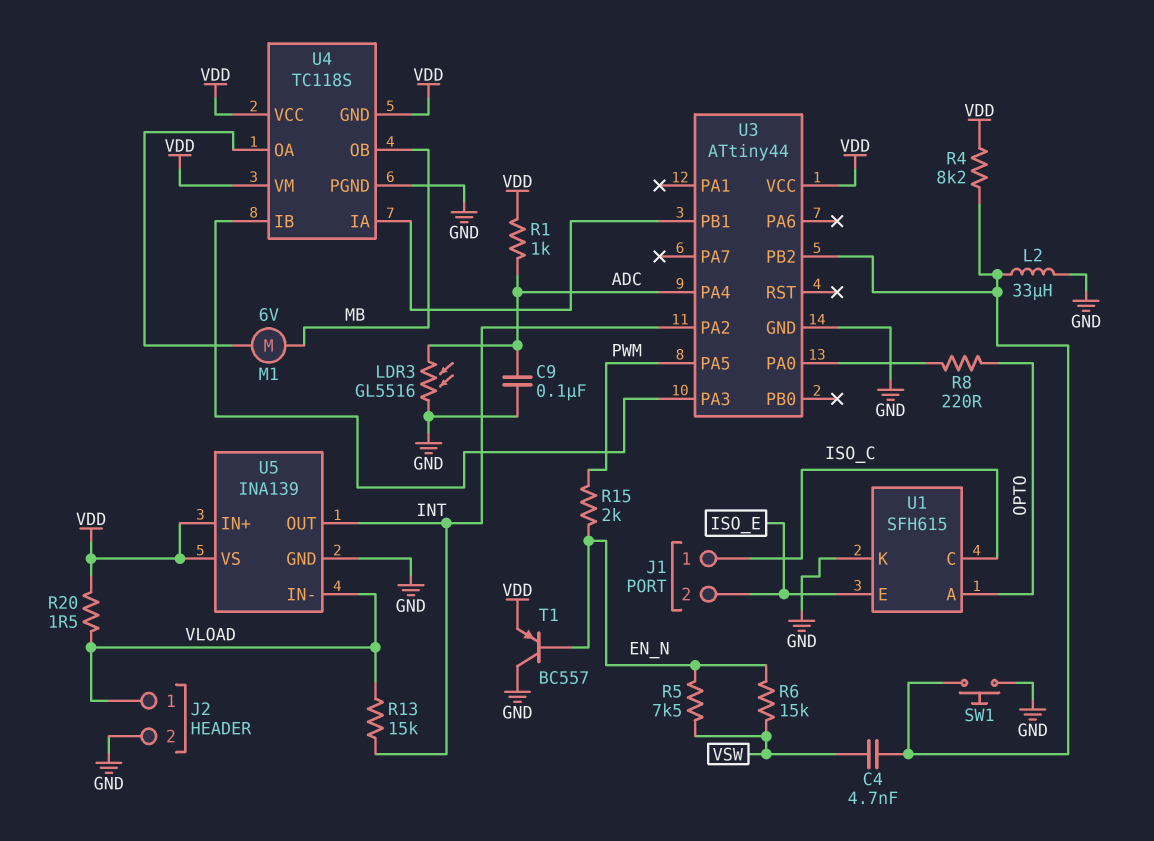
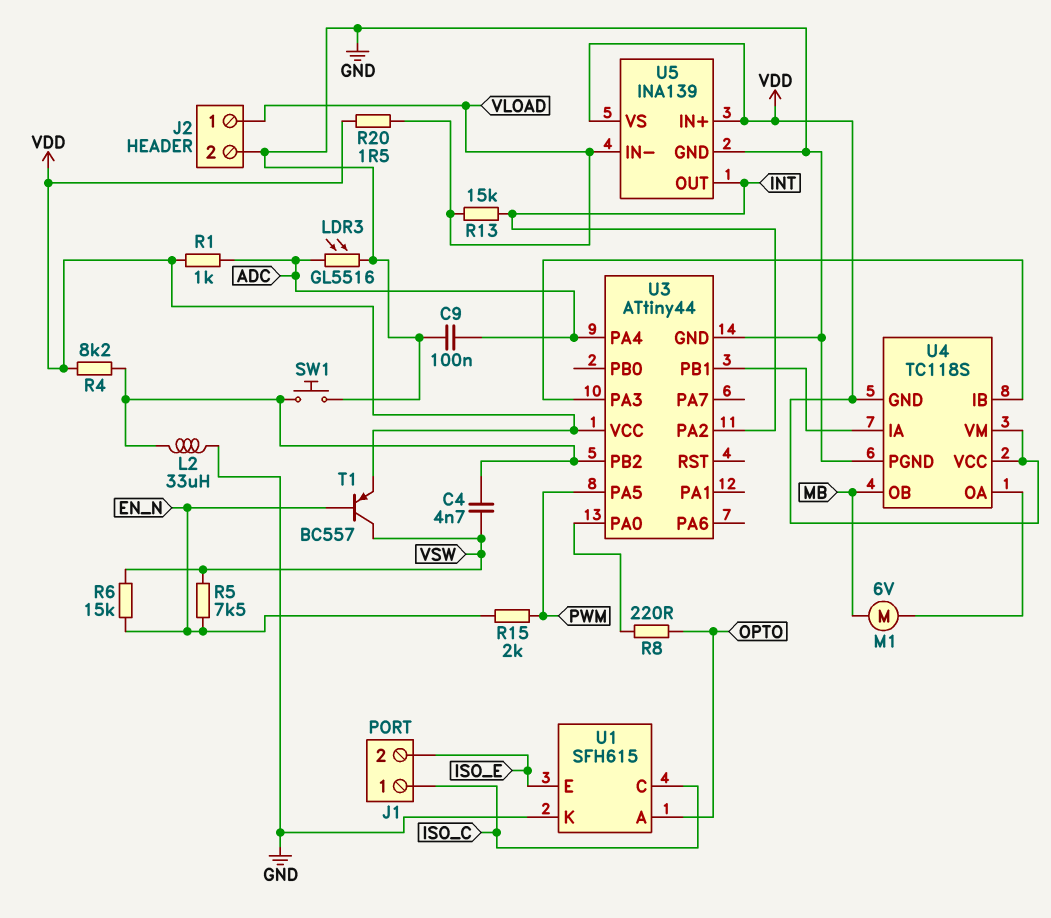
T1: PNP BC557 (B EN_N, C GND, E VDD) -> PNP BC557 (B EN_N, C VSW, E VDD)

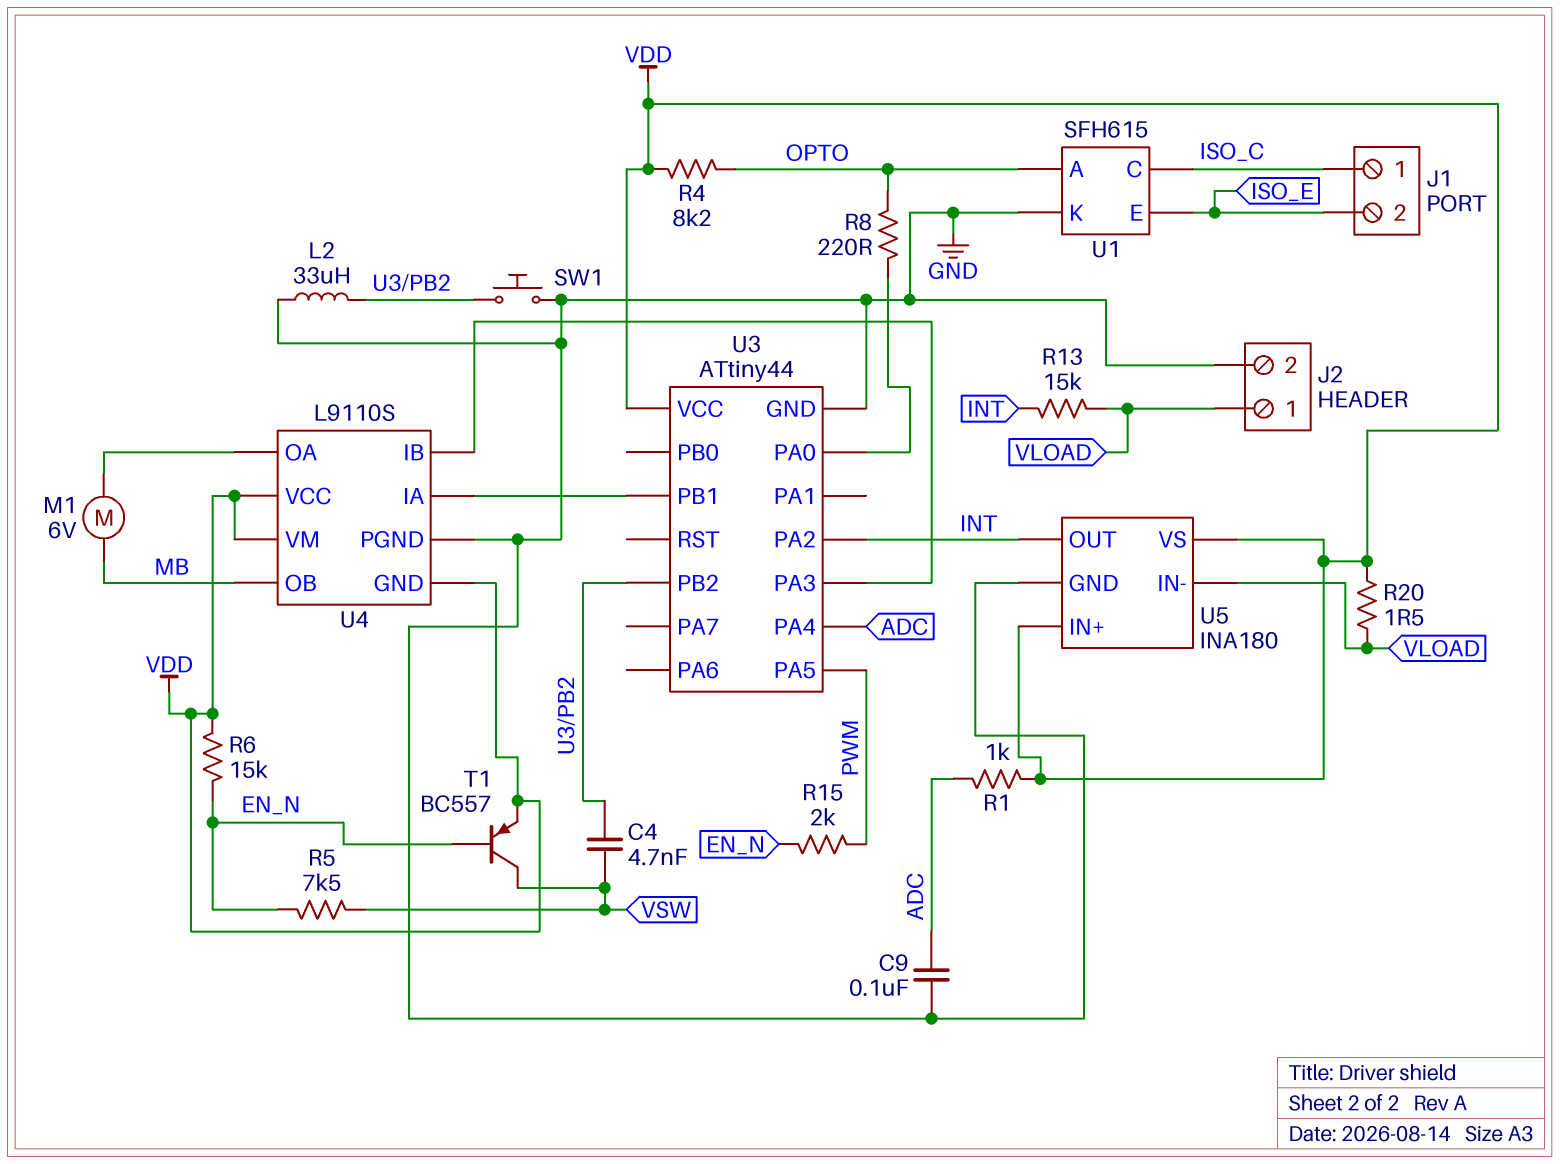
LDR3: GL5516 (ADC, GND) -> none
R4: 8.2k (U3/PB2, VDD) -> 8.2k (OPTO, VDD)
R6: 15k (EN_N, VSW) -> 15k (EN_N, VDD)
U4: TC118S -> L9110S
U5: INA139 -> INA180

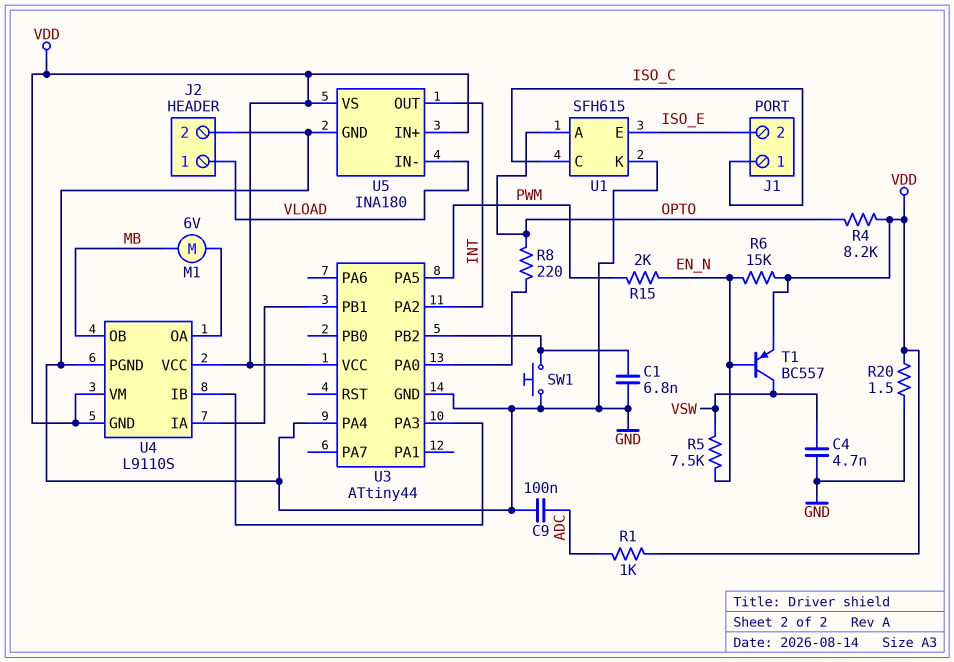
C1: none -> 6.8nF (GND, U3/PB2)
C4: 4.7nF (U3/PB2, VSW) -> 4.7nF (GND, VSW)
L2: 33uH (GND, U3/PB2) -> none
R13: 15k (INT, VLOAD) -> none
R20: 1.5 (VDD, VLOAD) -> 1.5 (GND, VDD)
U3 pin PA4: ADC -> GND

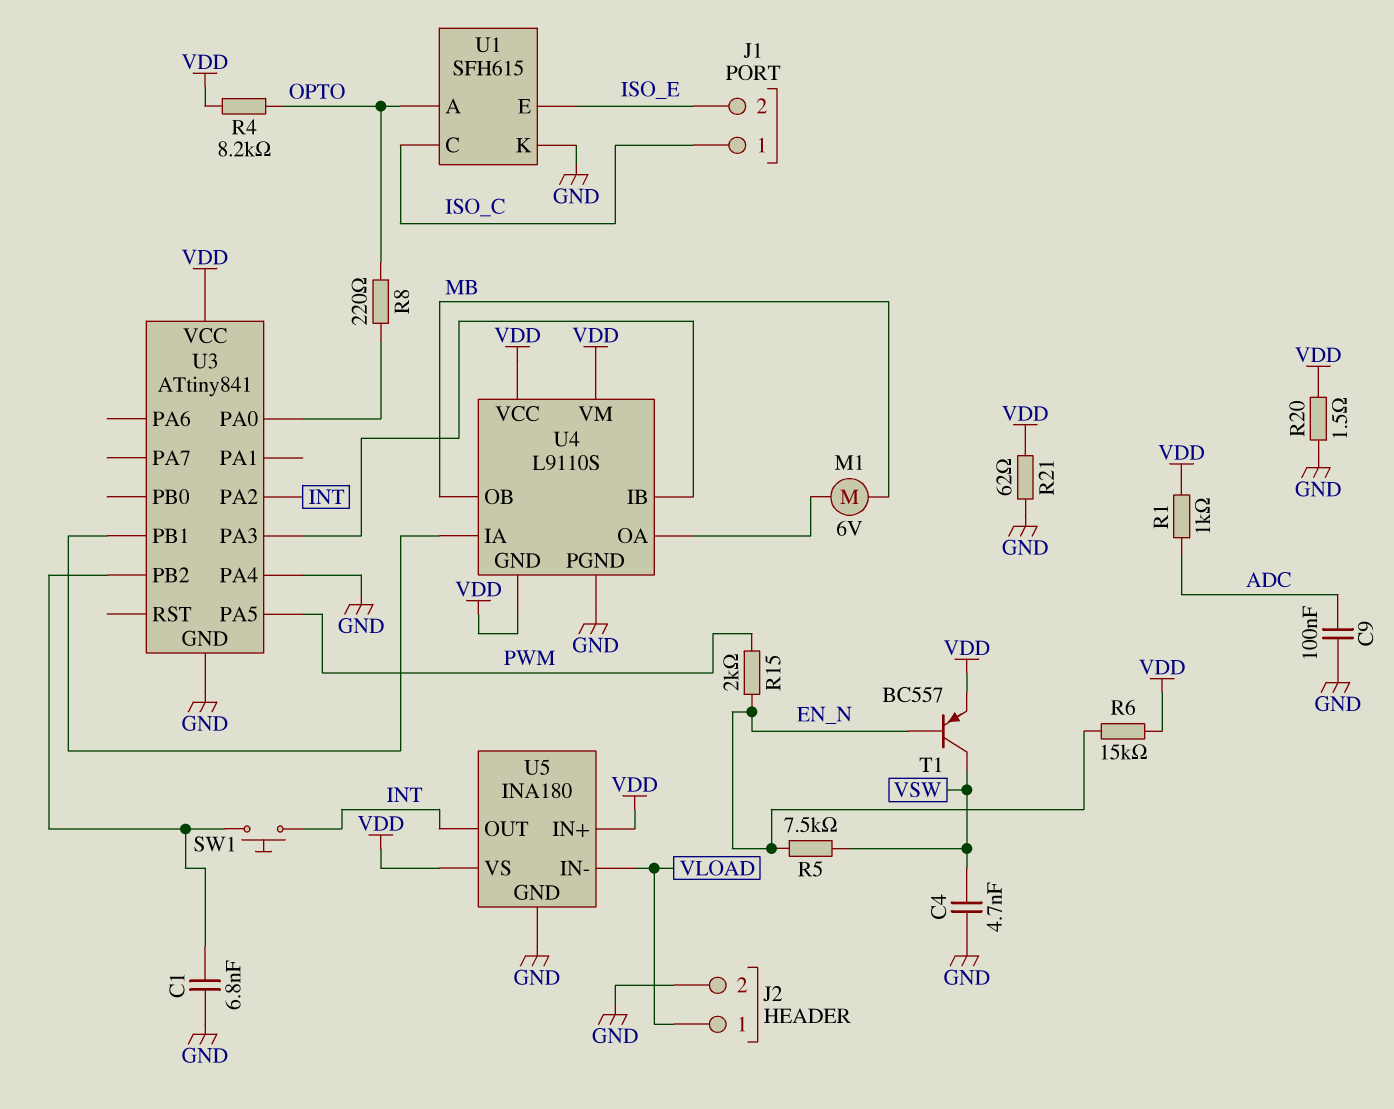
R21: none -> 62 (GND, VDD)
SW1: button (GND, U3/PB2) -> button (INT, U3/PB2)
U3: ATtiny44 -> ATtiny841

